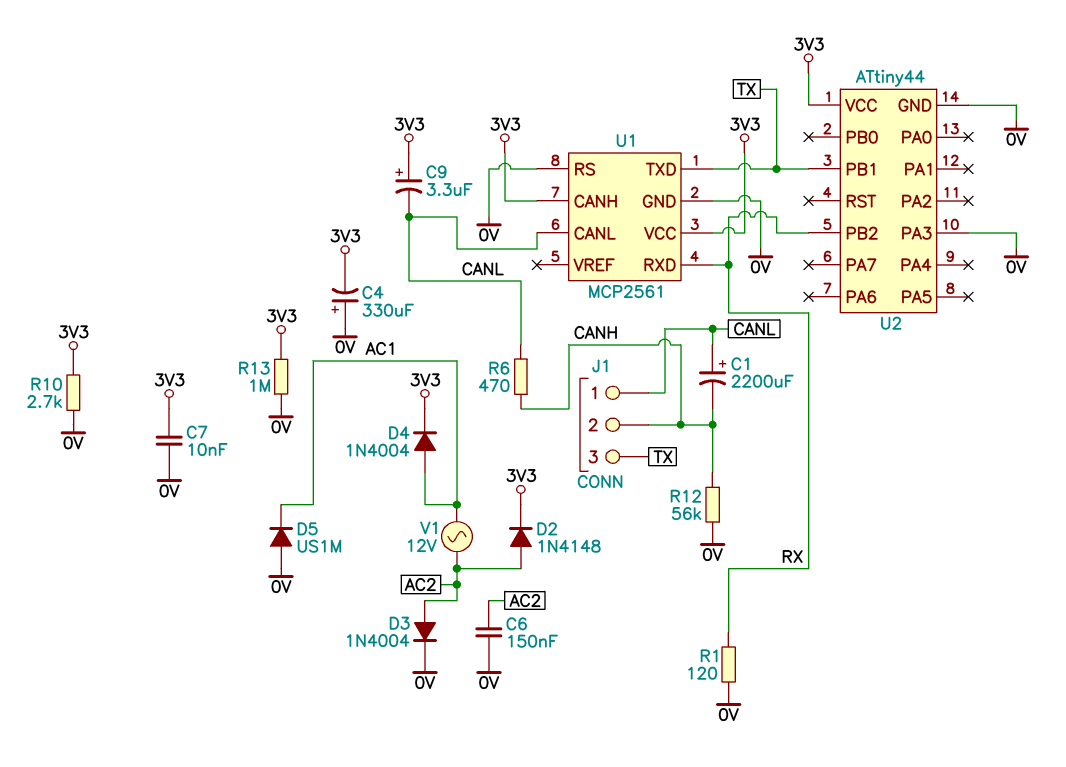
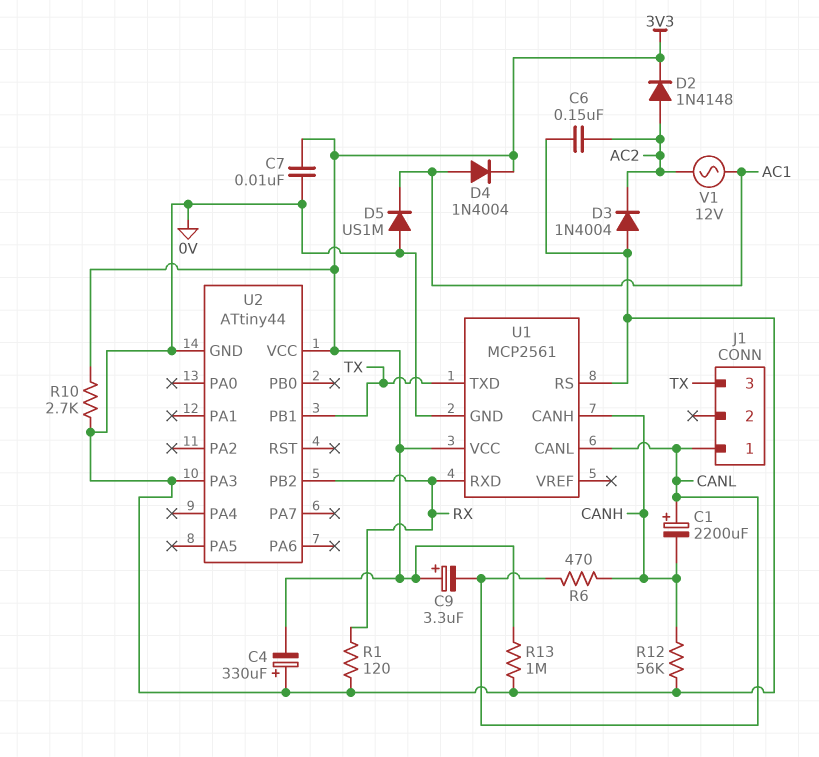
D3: diode 1N4004 (A AC2, K 0V) -> diode 1N4004 (A 0V, K AC2)
J1 pin 2: CANH -> none
U1 pin CANH: 3V3 -> CANH

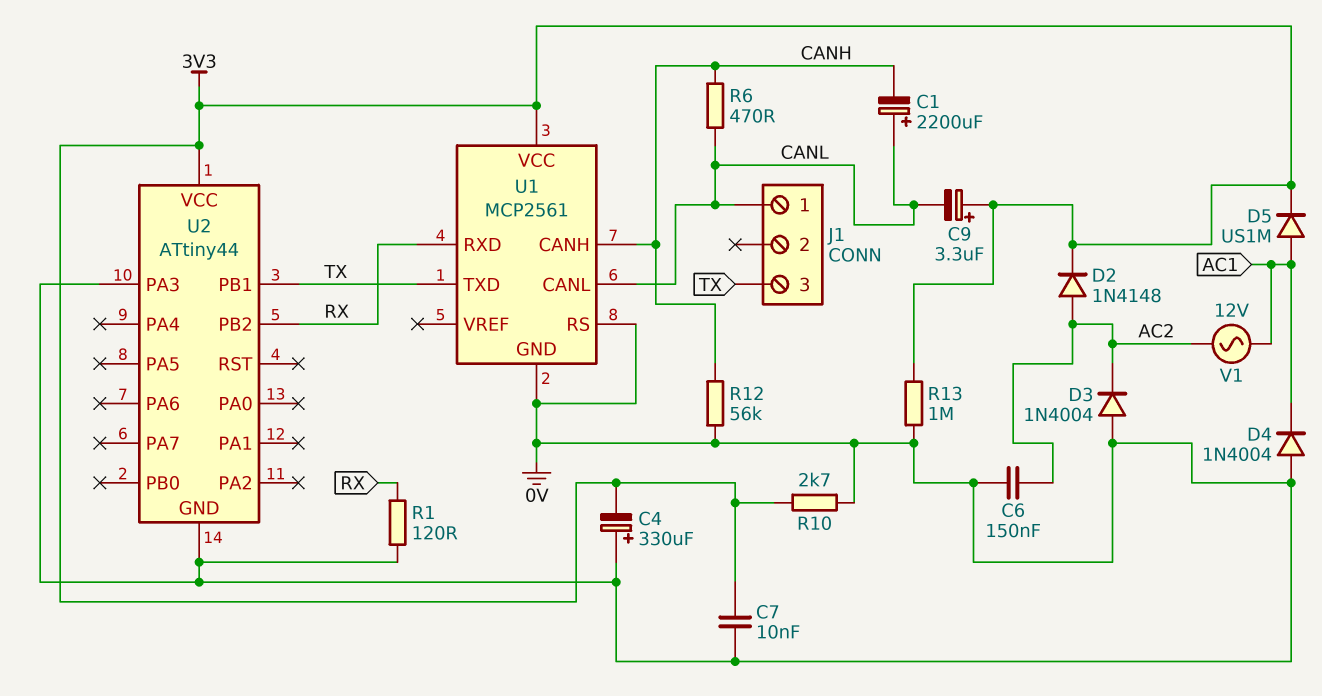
D4: diode 1N4004 (A AC1, K 3V3) -> diode 1N4004 (A 0V, K AC1)
D5: diode US1M (A 0V, K AC1) -> diode US1M (A AC1, K 3V3)

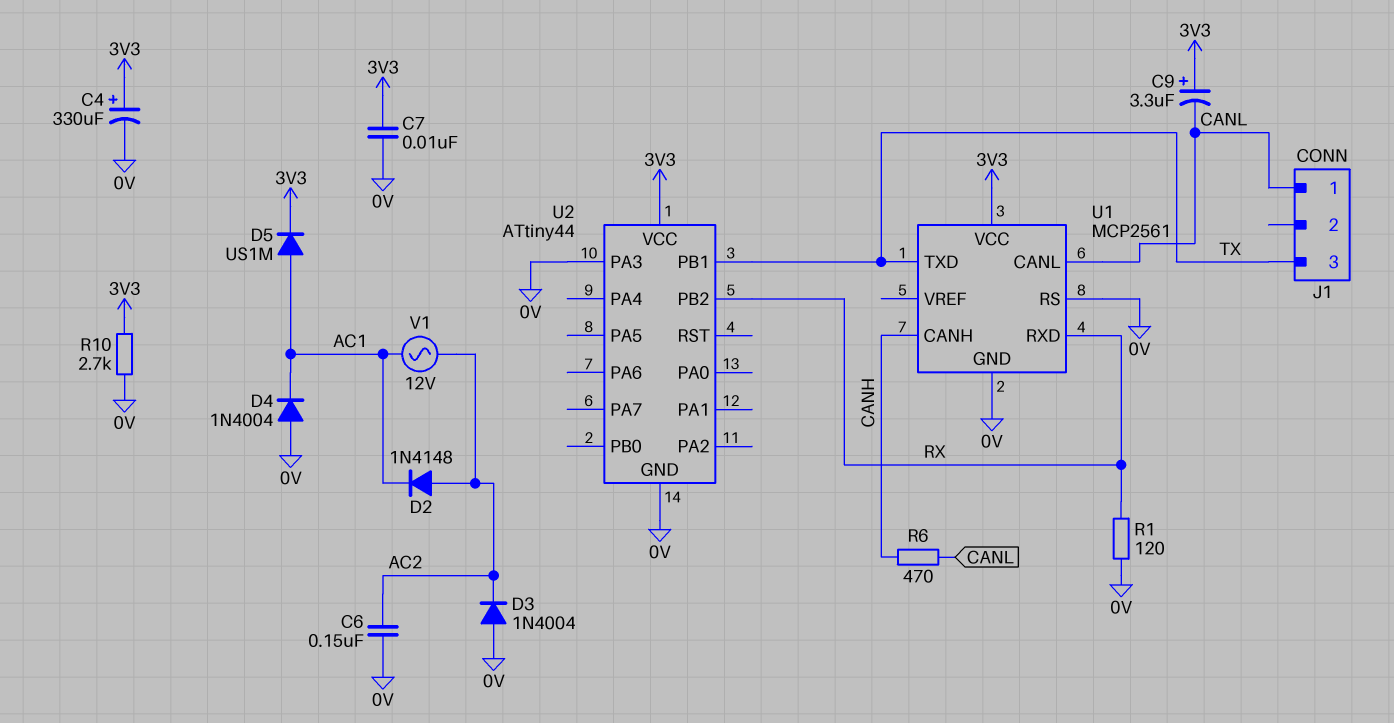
C1: 2200uF (plus CANL, minus CANH) -> none
C4: 330uF (plus 0V, minus 3V3) -> 330uF (plus 3V3, minus 0V)
D2: diode 1N4148 (A AC2, K 3V3) -> diode 1N4148 (A AC2, K AC1)
R12: 56k (0V, CANH) -> none
R13: 1M (0V, 3V3) -> none

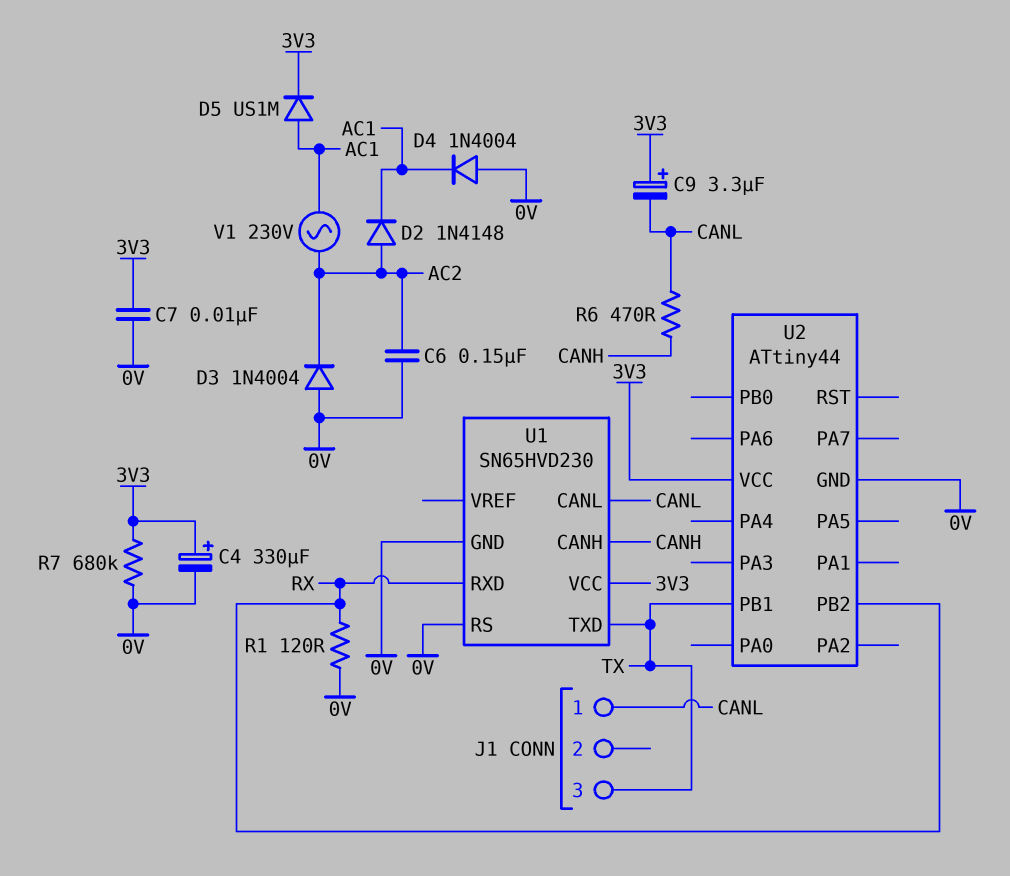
R7: none -> 680k (0V, 3V3)
R10: 2.7k (0V, 3V3) -> none
U1: MCP2561 -> SN65HVD230
U2 pin PA3: 0V -> none
V1: AC 12V (AC1, AC2) -> AC 230V (AC1, AC2)

